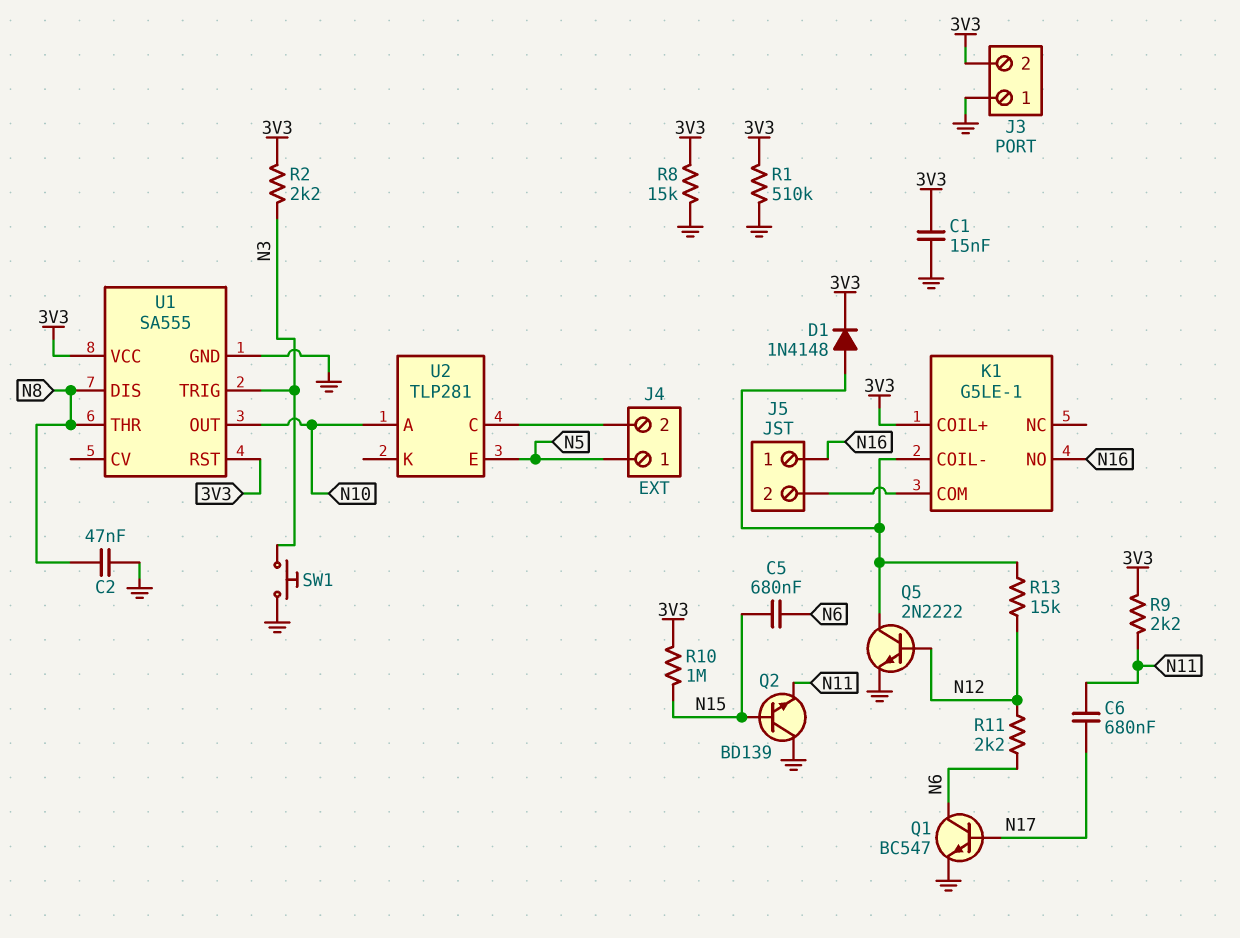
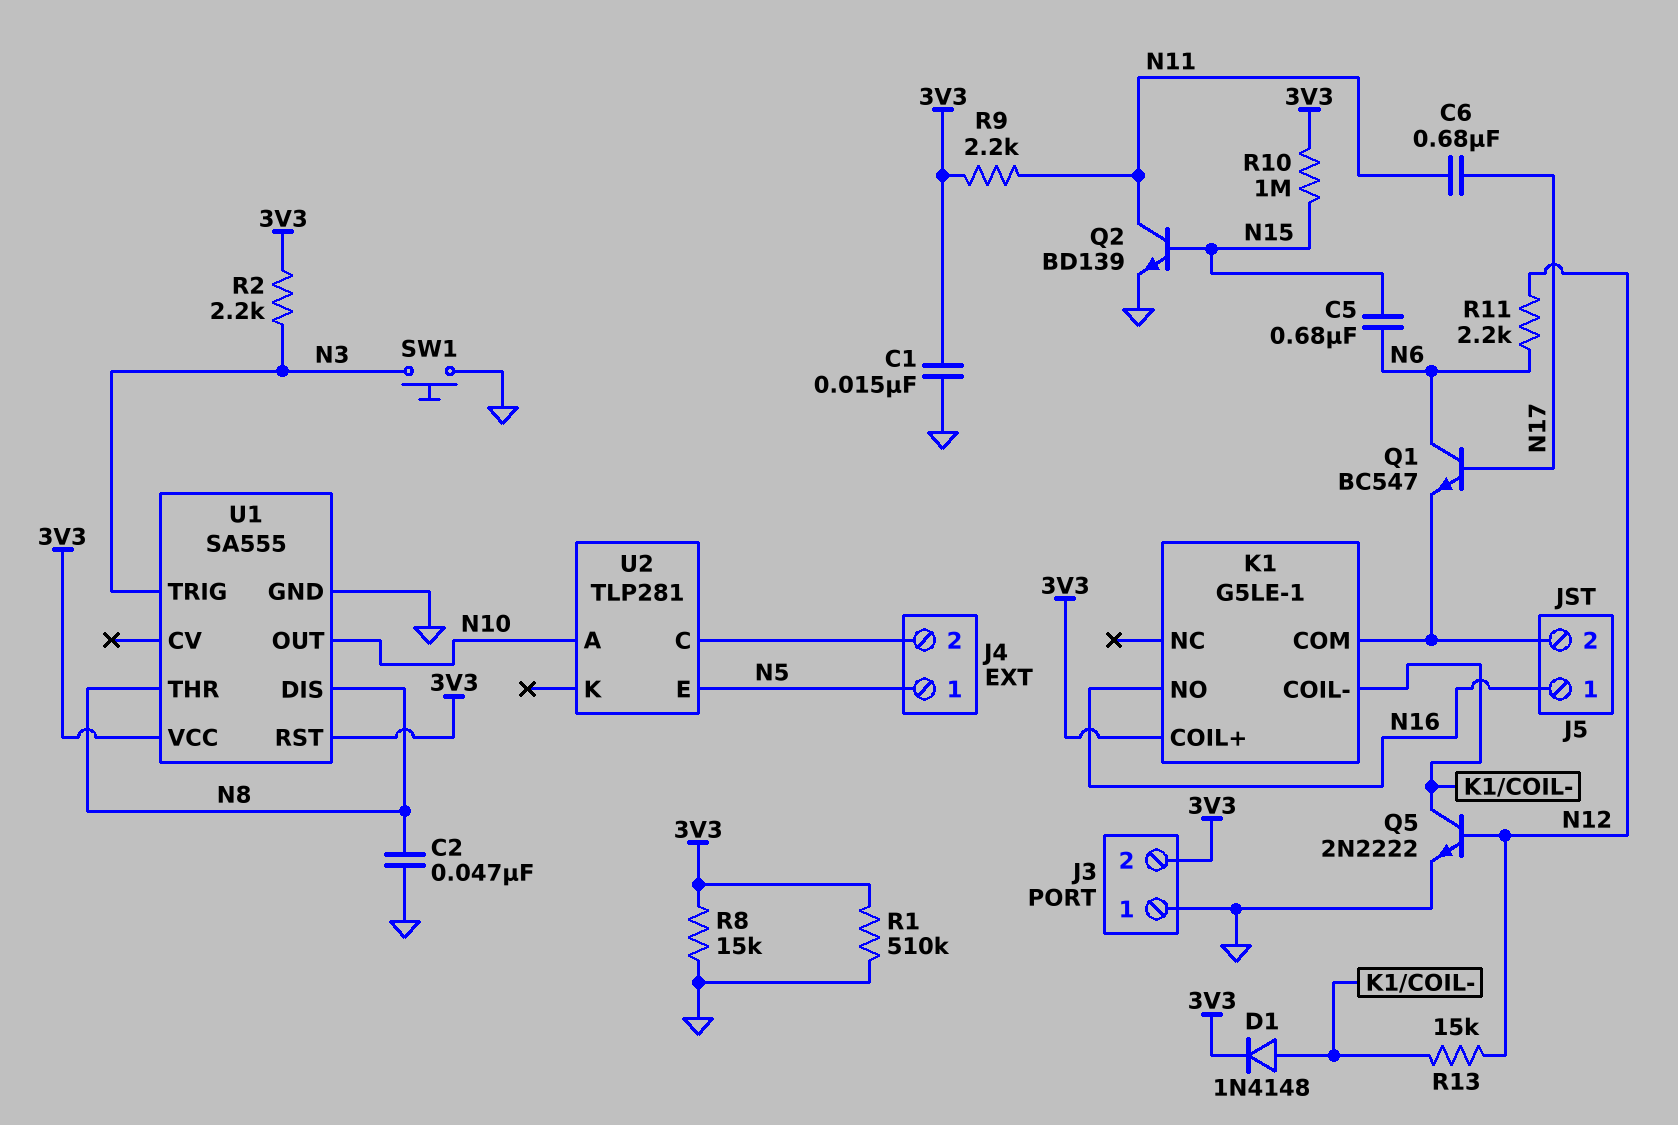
Q1: NPN BC547 (B N17, C N6, E GND) -> NPN BC547 (B N17, C N6, E J5/2)
Q2: NPN BD139 (B N15, C GND, E N11) -> NPN BD139 (B N15, C N11, E GND)

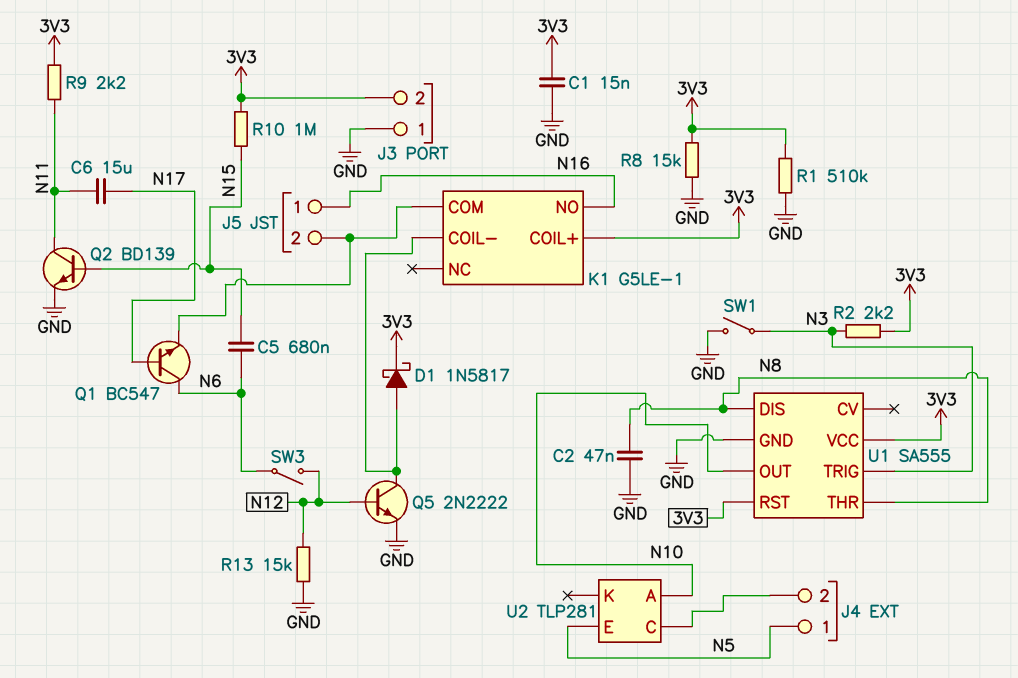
C6: 680nF (N11, N17) -> 15uF (N11, N17)
D1: diode 1N4148 (A K1/COIL-, K 3V3) -> schottky 1N5817 (A K1/COIL-, K 3V3)
R11: 2.2k (N6, N12) -> none
R13: 15k (K1/COIL-, N12) -> 15k (GND, N12)
SW1: button (GND, N3) -> switch (GND, N3)
SW3: none -> switch (N6, N12)

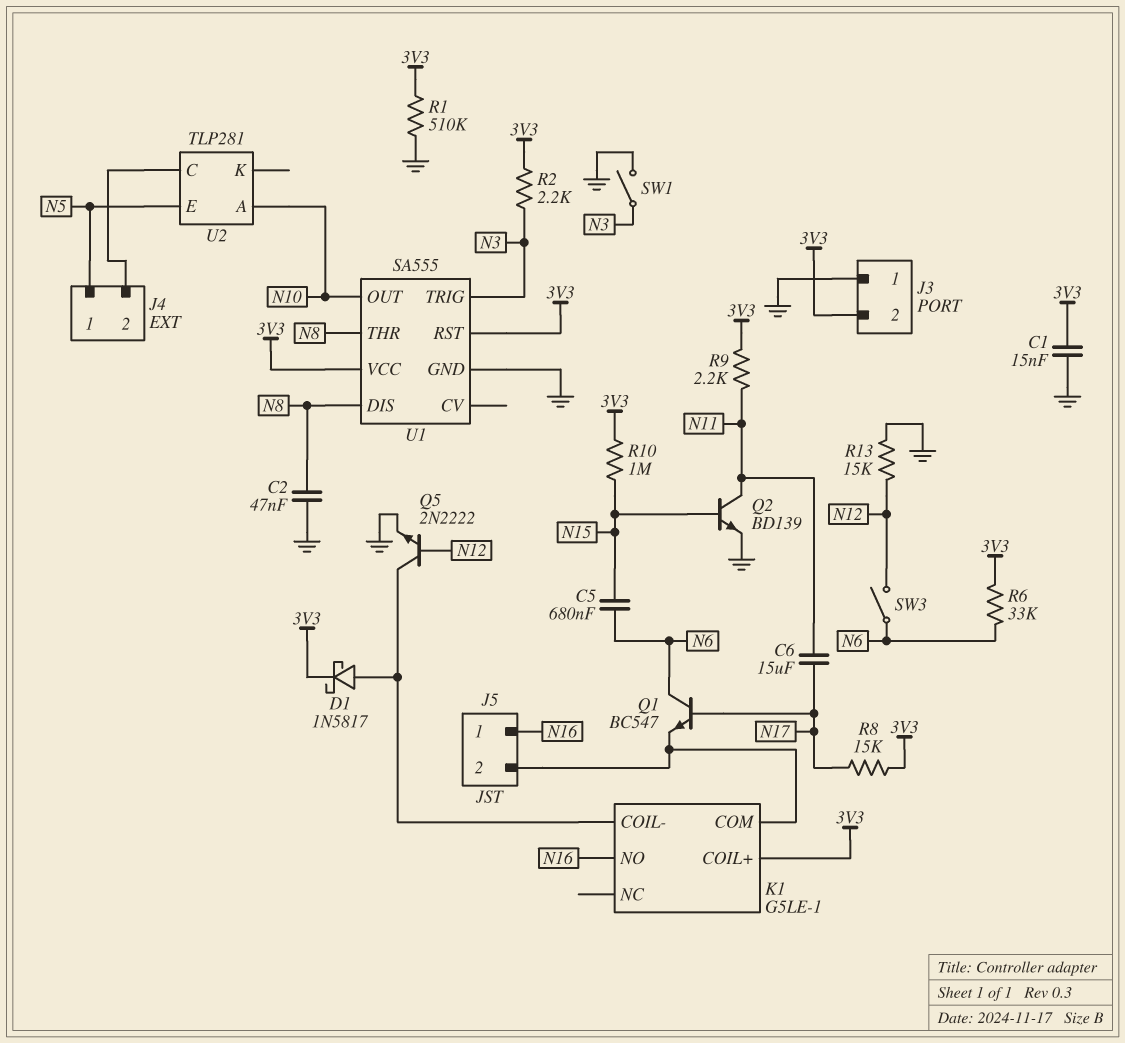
R6: none -> 33k (3V3, N6)
R8: 15k (3V3, GND) -> 15k (3V3, N17)

